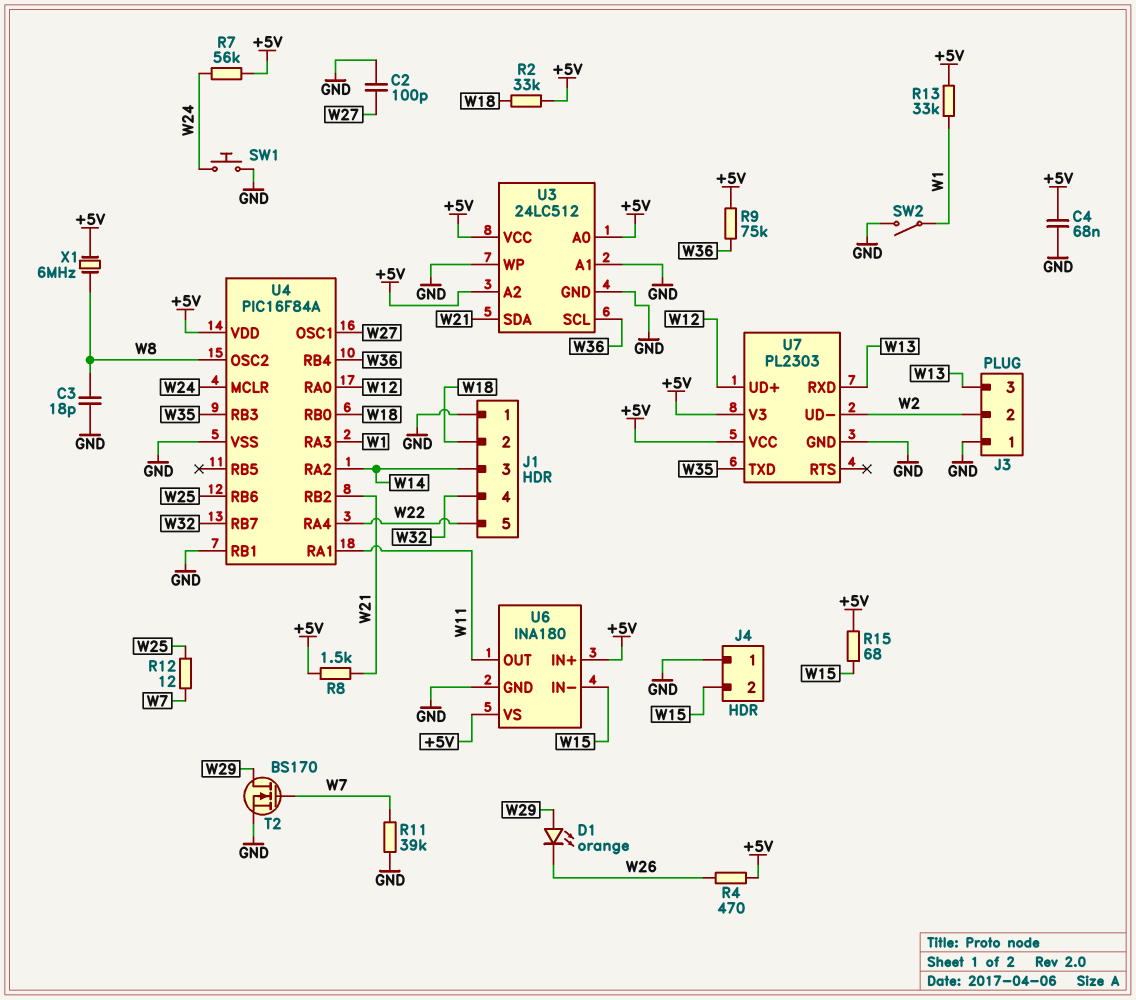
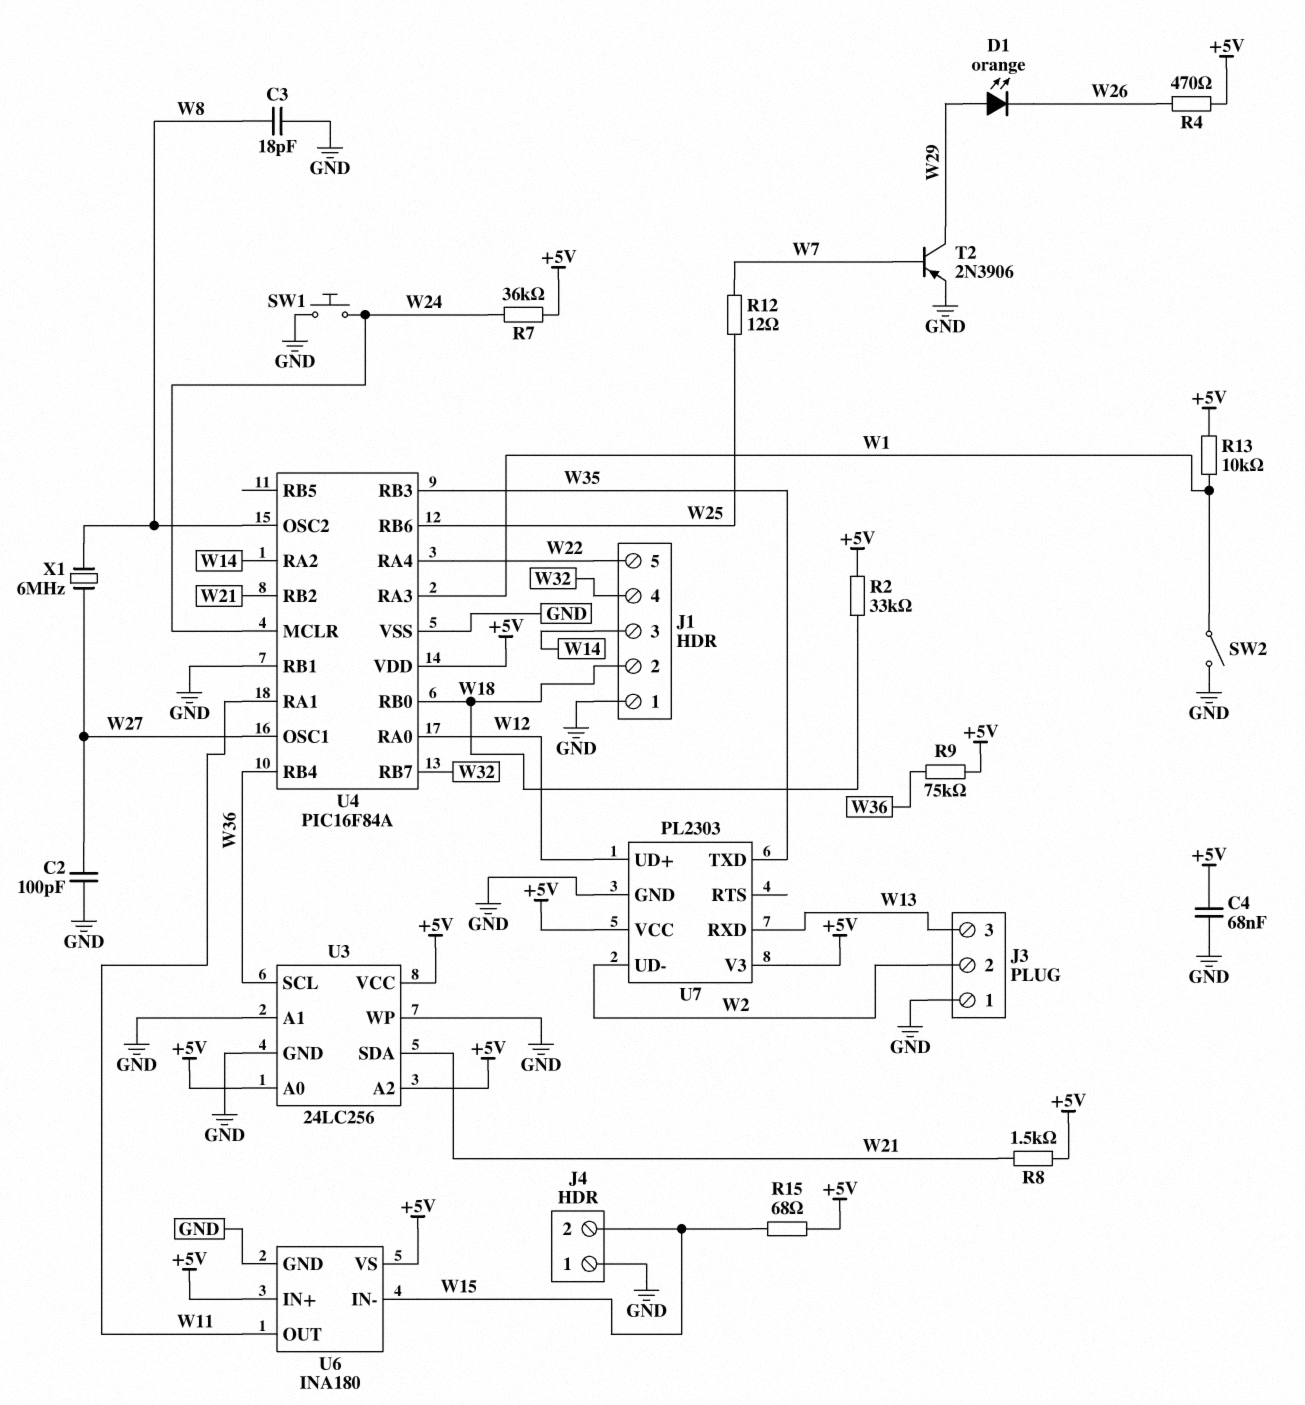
R7: 56k (+5V, W24) -> 36k (+5V, W24)
R11: 39k (GND, W7) -> none
R13: 33k (+5V, W1) -> 10k (+5V, W1)
T2: NMOS BS170 (G W7, D W29, S GND) -> PNP 2N3906 (B W7, C W29, E GND)
U3: 24LC512 -> 24LC256
X1: 6MHz (+5V, W8) -> 6MHz (W8, W27)

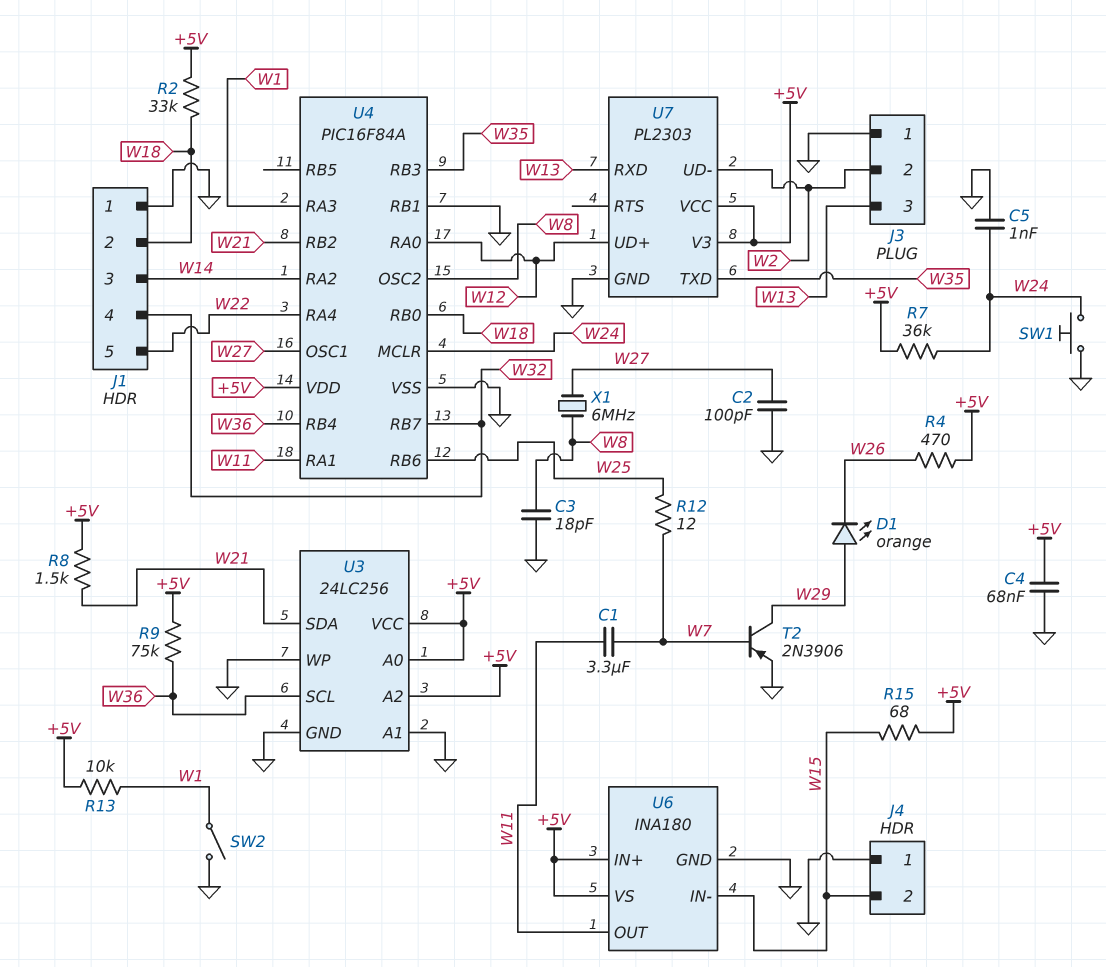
C1: none -> 3.3uF (W7, W11)
C5: none -> 1nF (GND, W24)

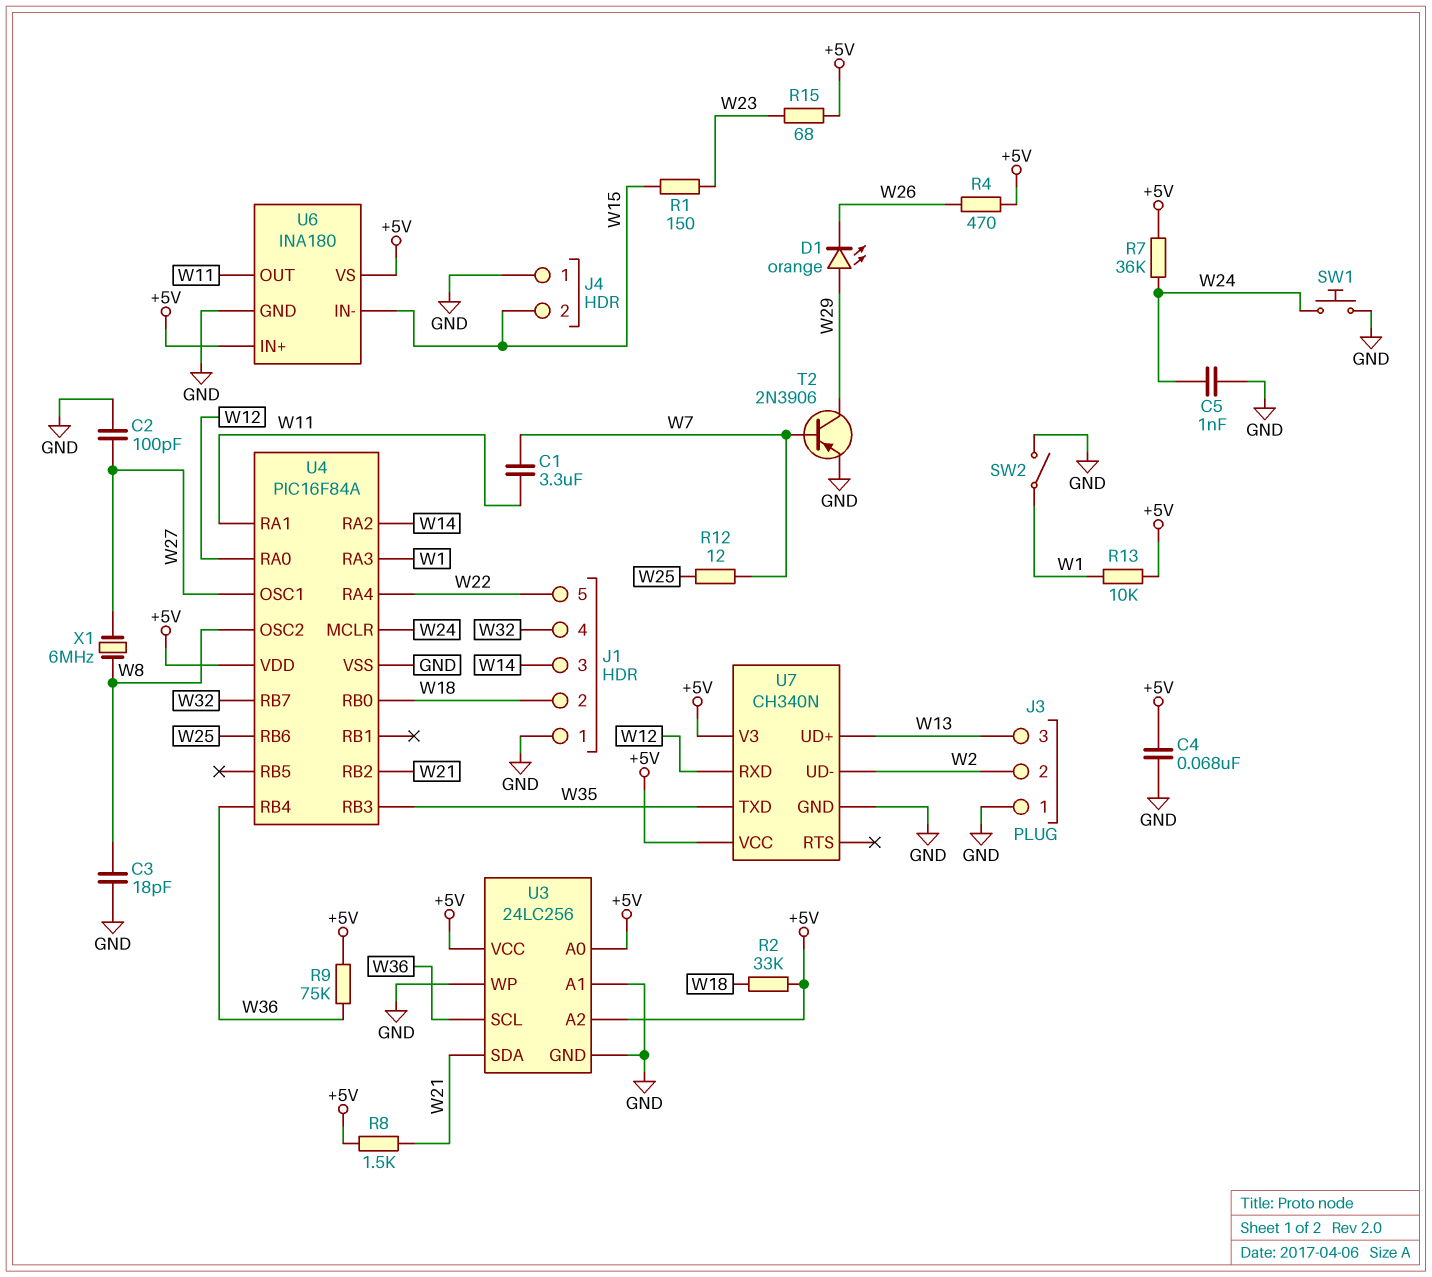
R1: none -> 150 (W15, W23)
R15: 68 (+5V, W15) -> 68 (+5V, W23)
U4 pin RB1: GND -> none
U7: PL2303 -> CH340N
U7 pin RXD: W13 -> W12
U7 pin UD+: W12 -> W13

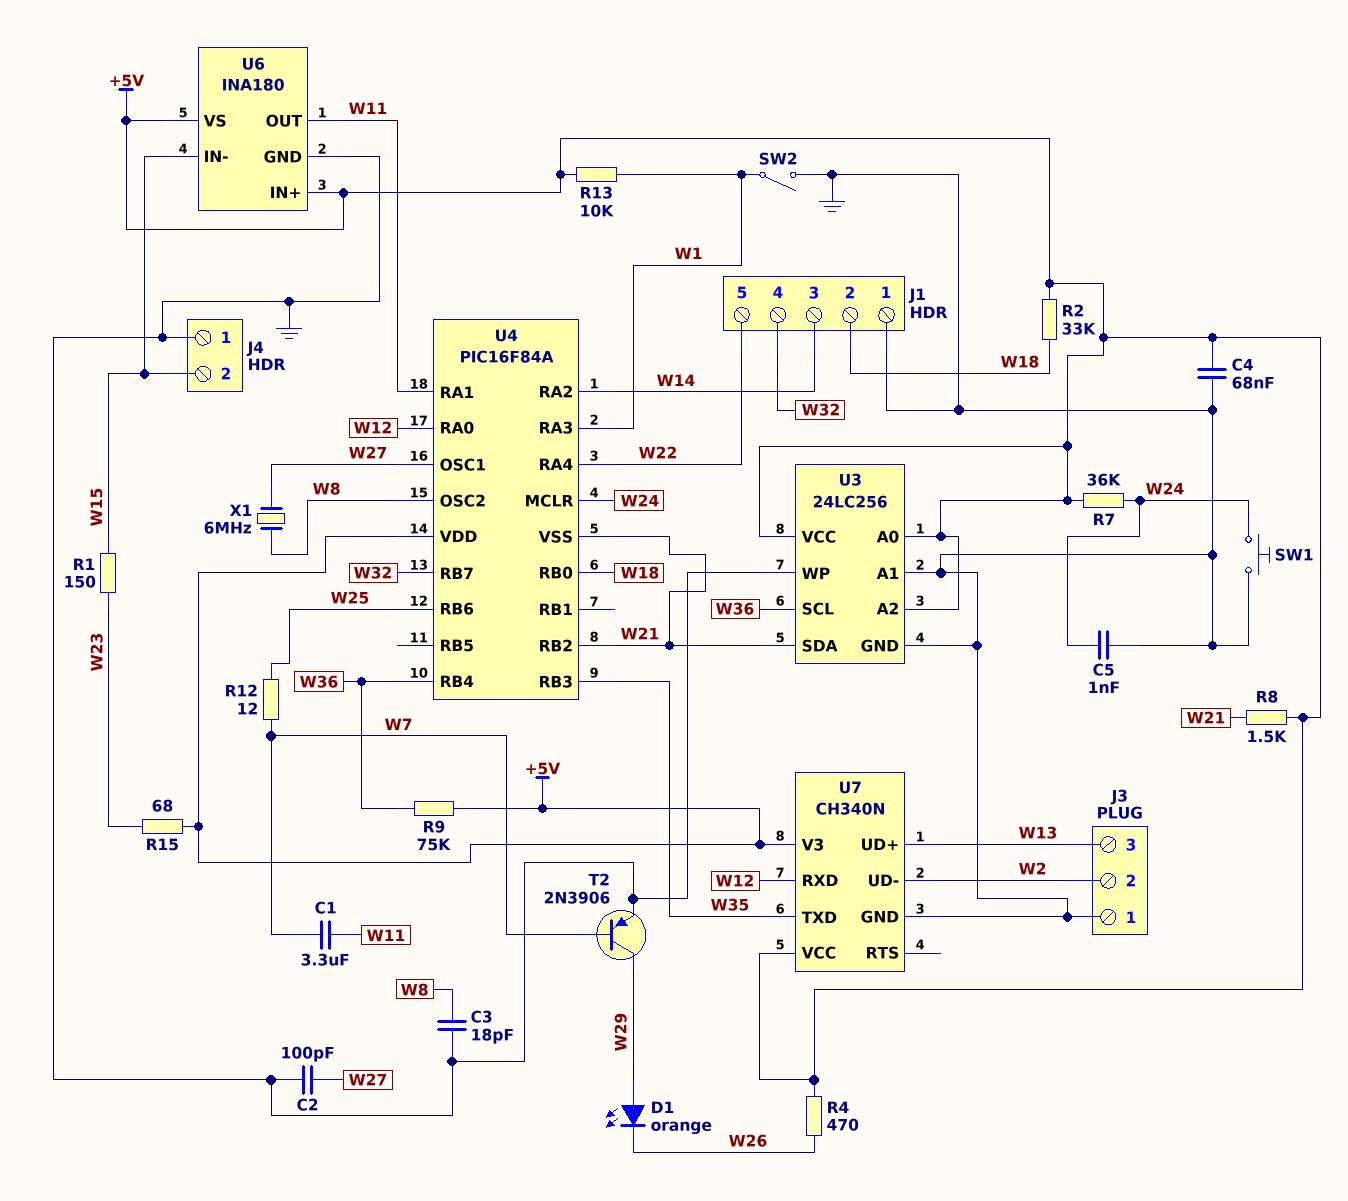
U4 pin VSS: GND -> W21

